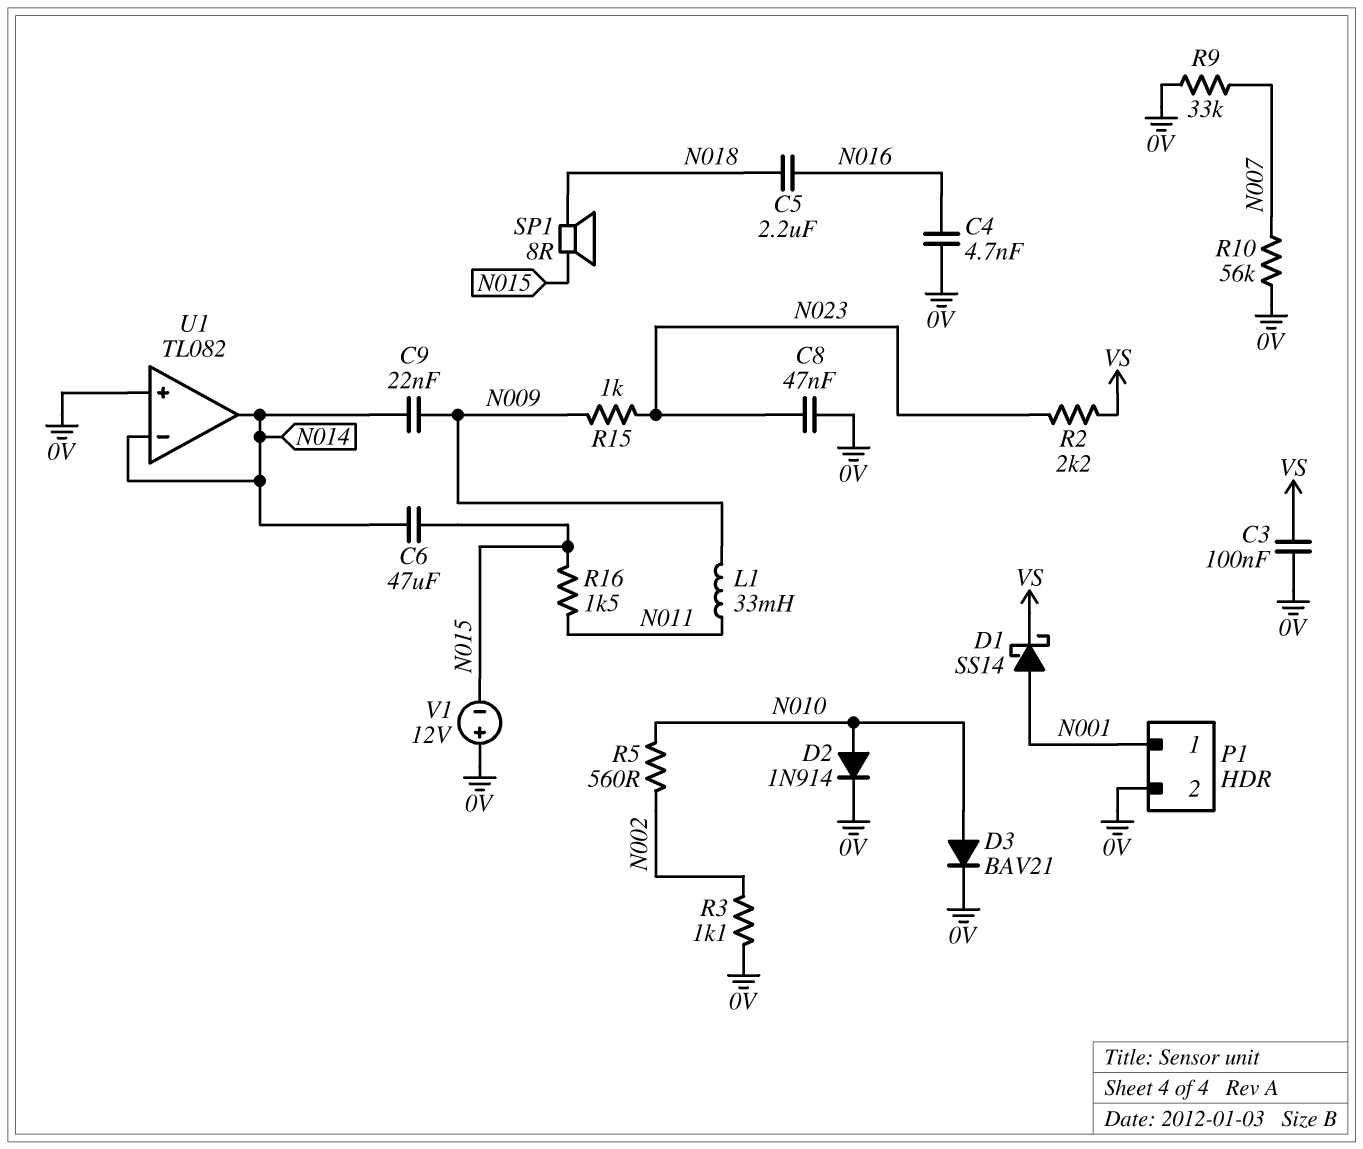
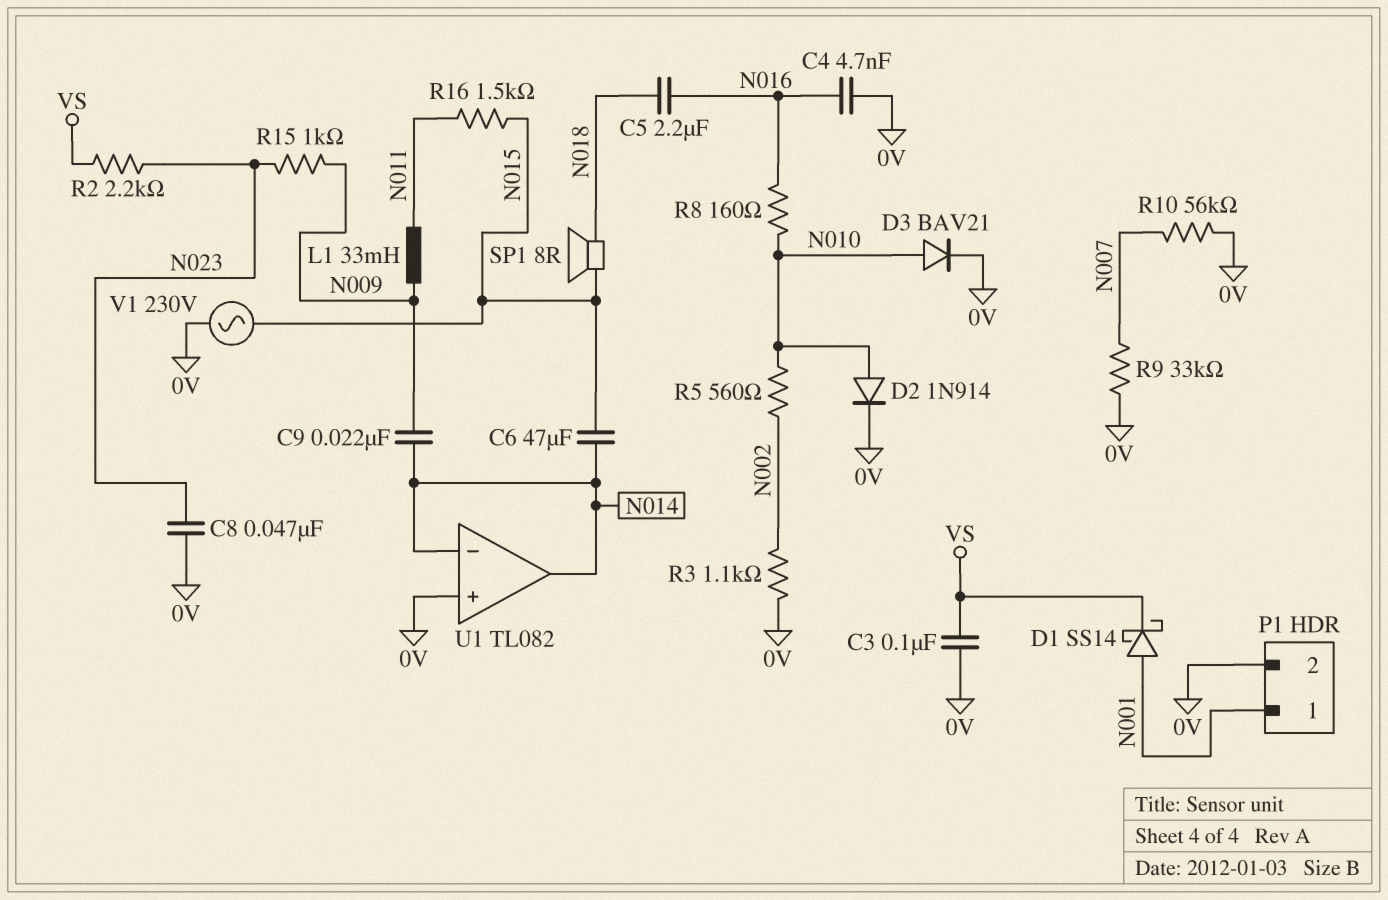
R8: none -> 160 (N010, N016)
V1: 12V (plus 0V, minus N015) -> AC 230V (0V, N015)

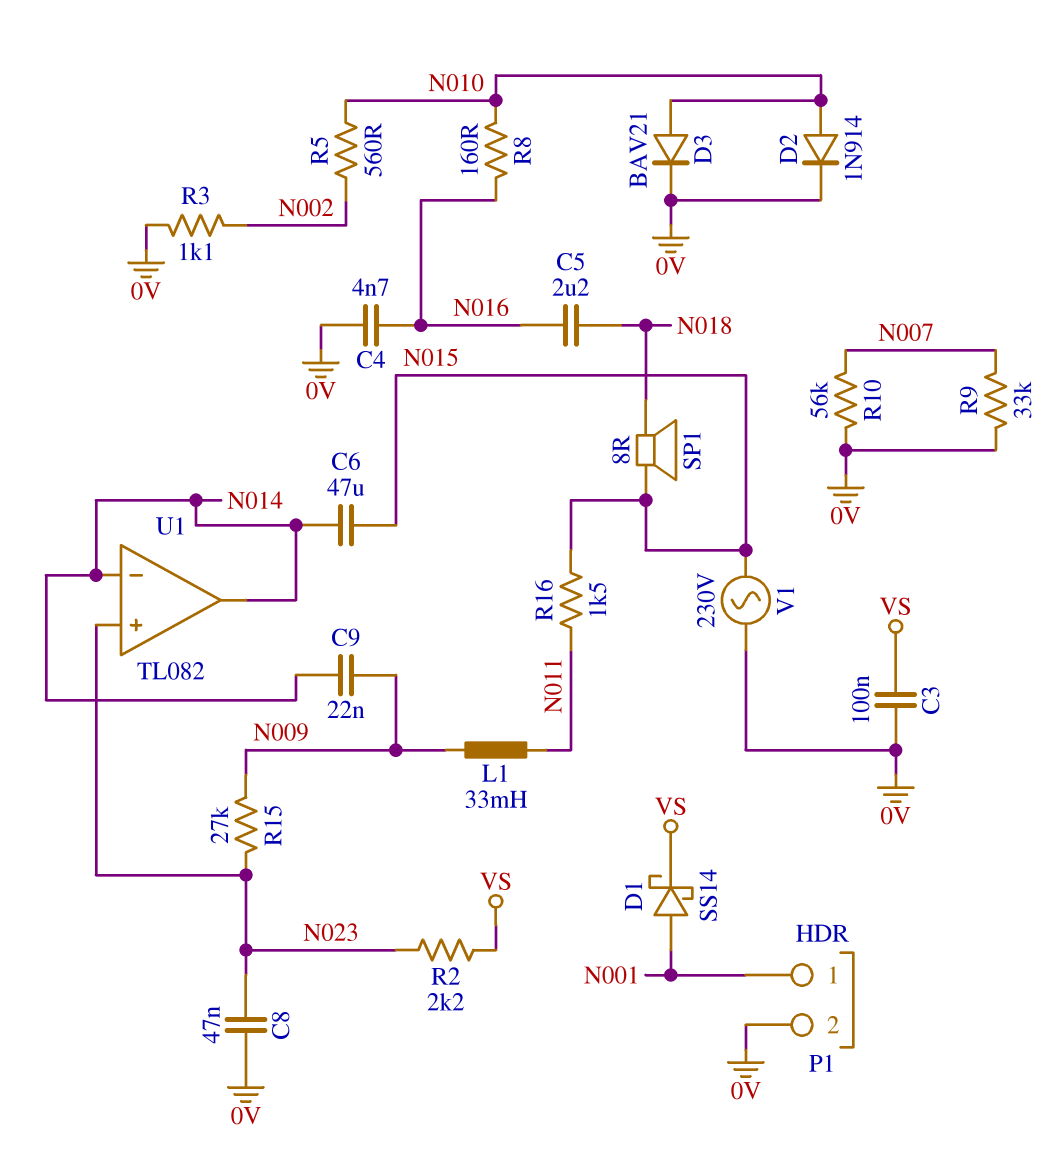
R15: 1k (N009, N023) -> 27k (N009, N023)
U1 pin in+: 0V -> N023

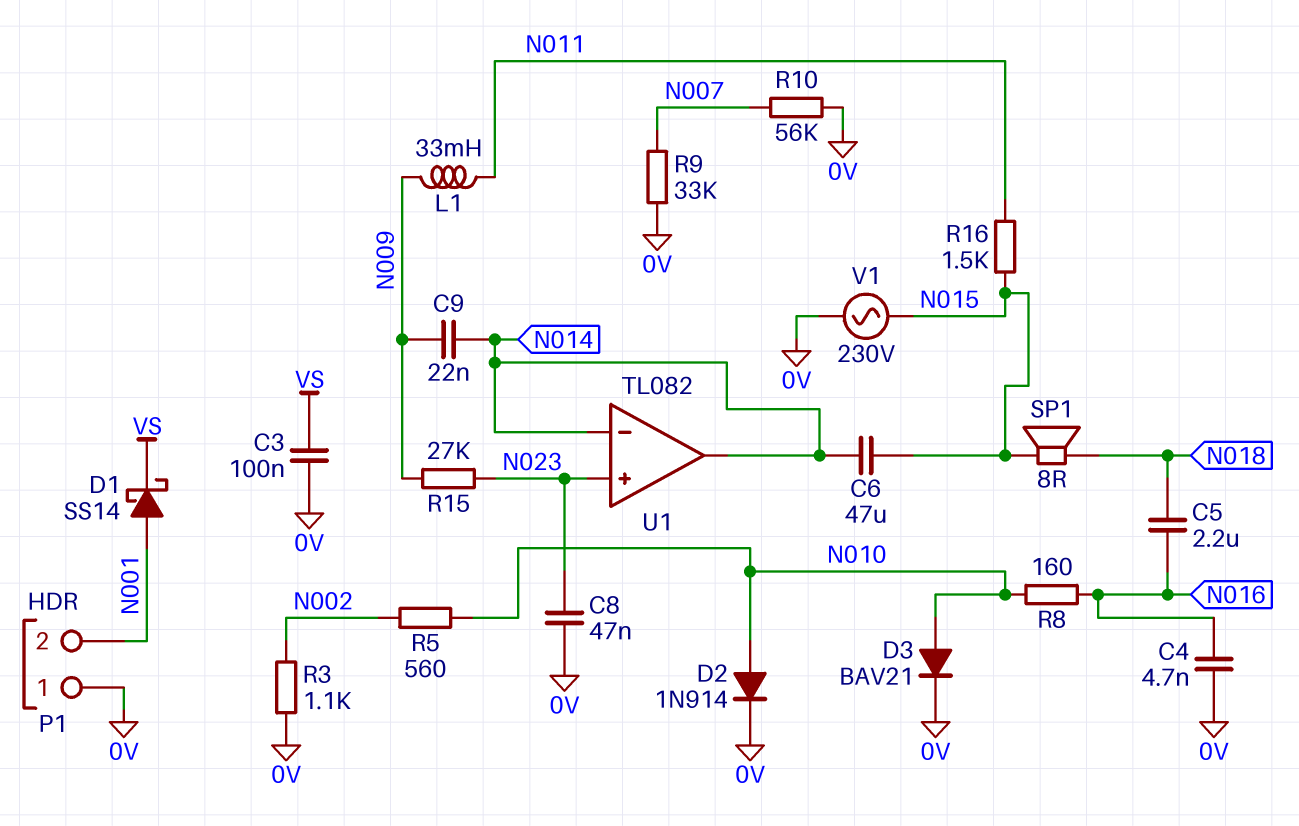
P1 pin 1: N001 -> 0V
P1 pin 2: 0V -> N001
R2: 2.2k (N023, VS) -> none

